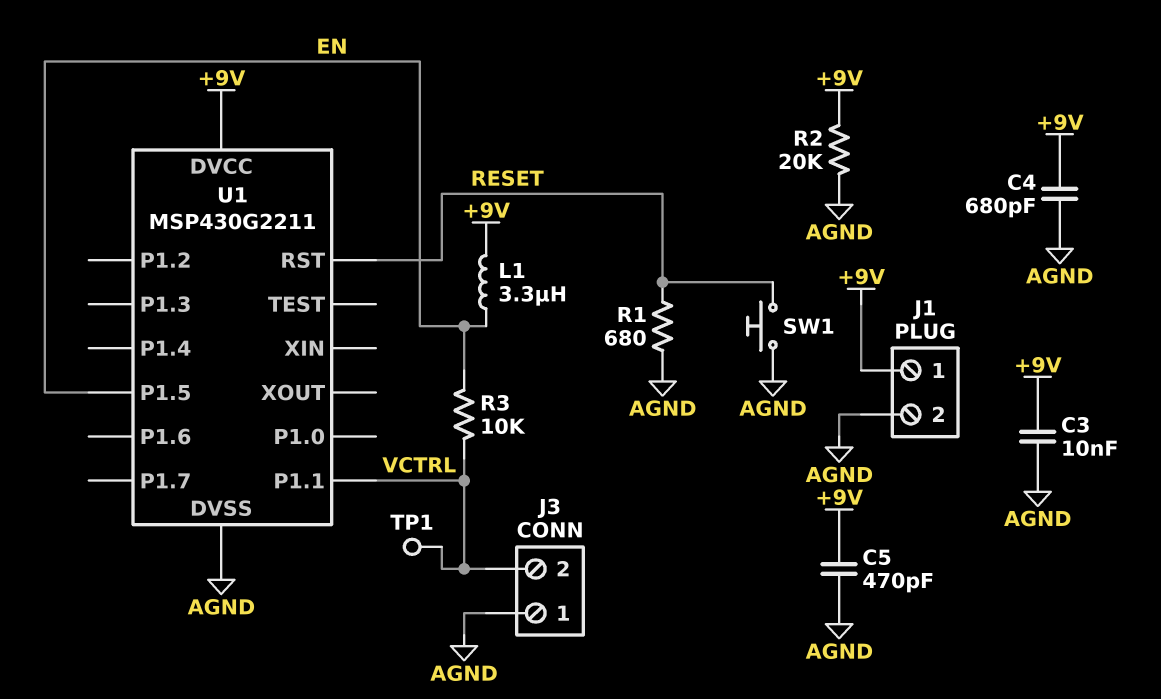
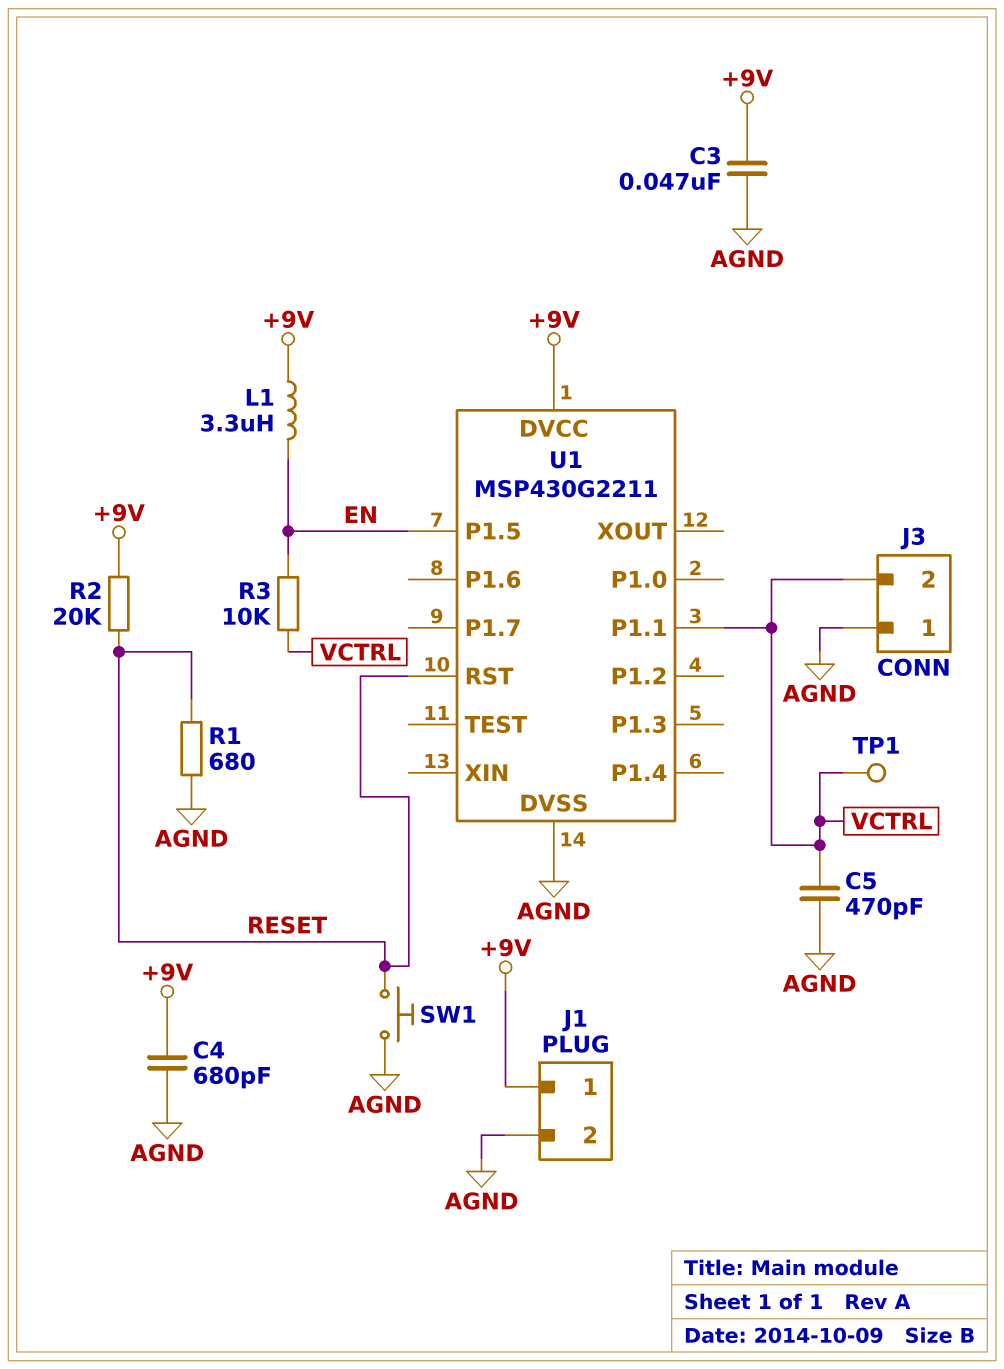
C3: 10nF (+9V, AGND) -> 47nF (+9V, AGND)
C5: 470pF (+9V, AGND) -> 470pF (AGND, VCTRL)
R2: 20k (+9V, AGND) -> 20k (+9V, RESET)

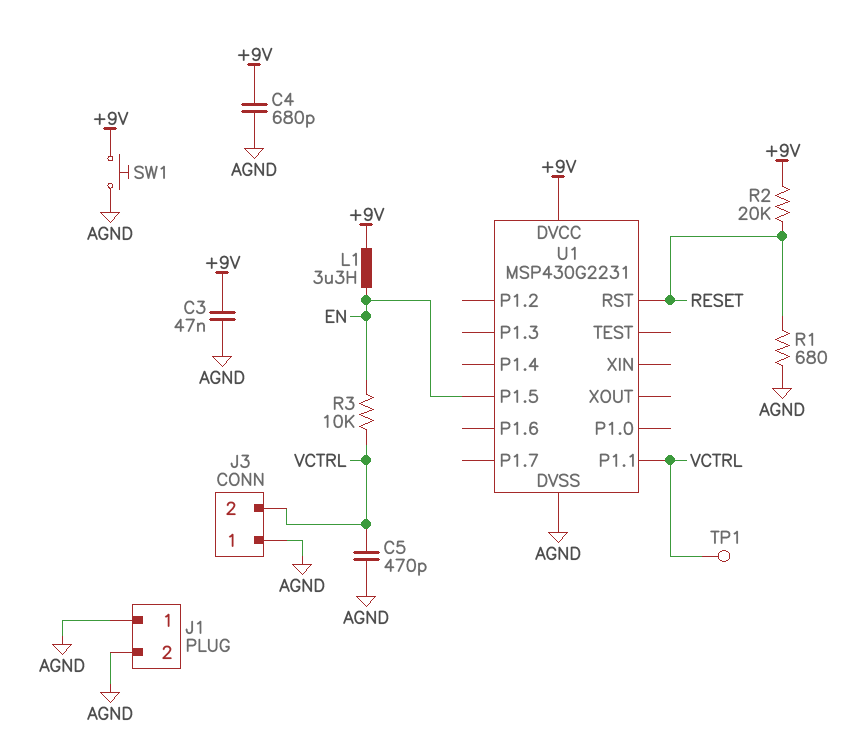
J1 pin 1: +9V -> AGND
SW1: button (AGND, RESET) -> button (+9V, AGND)
U1: MSP430G2211 -> MSP430G2231

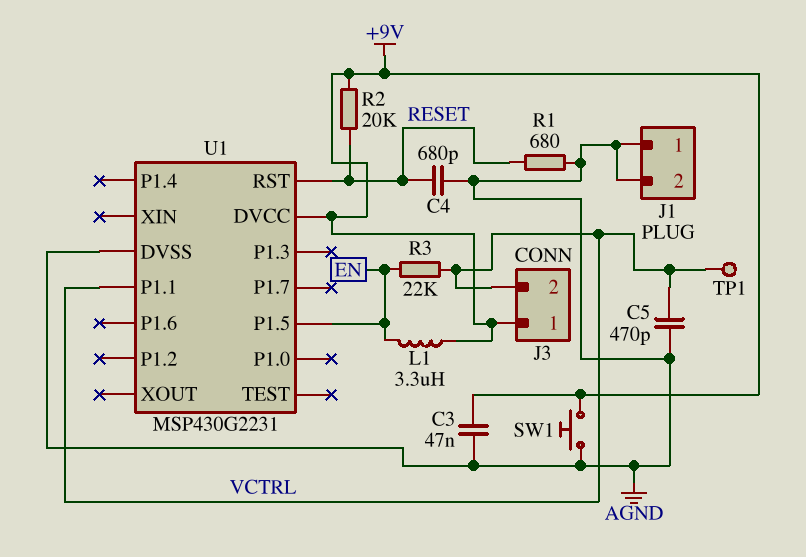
C4: 680pF (+9V, AGND) -> 680pF (AGND, RESET)
J3 pin 1: AGND -> +9V
R3: 10k (EN, VCTRL) -> 22k (EN, VCTRL)

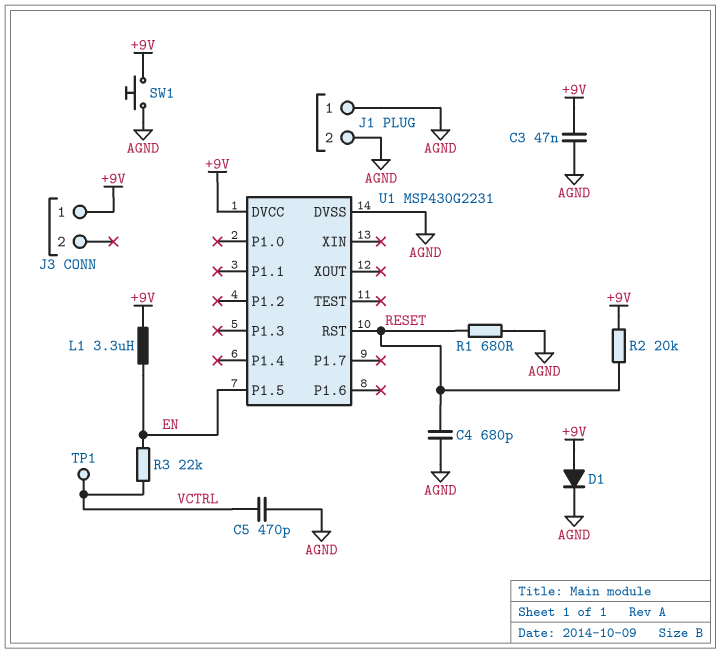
D1: none -> diode (A +9V, K AGND)
J3 pin 2: VCTRL -> none
U1 pin P1.1: VCTRL -> none

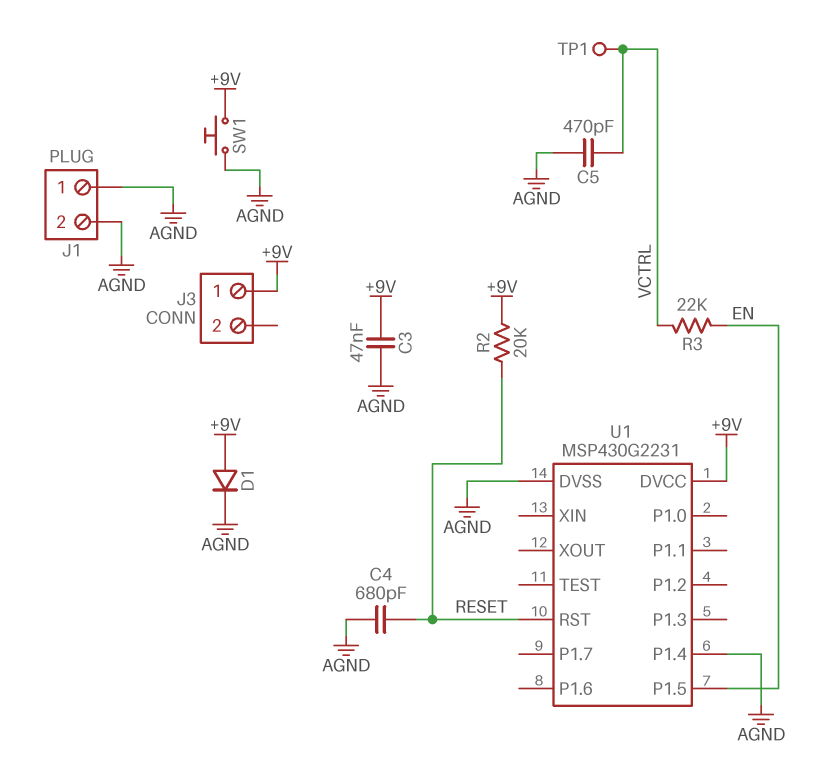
L1: 3.3uH (+9V, EN) -> none
R1: 680 (AGND, RESET) -> none
U1 pin P1.4: none -> AGND

